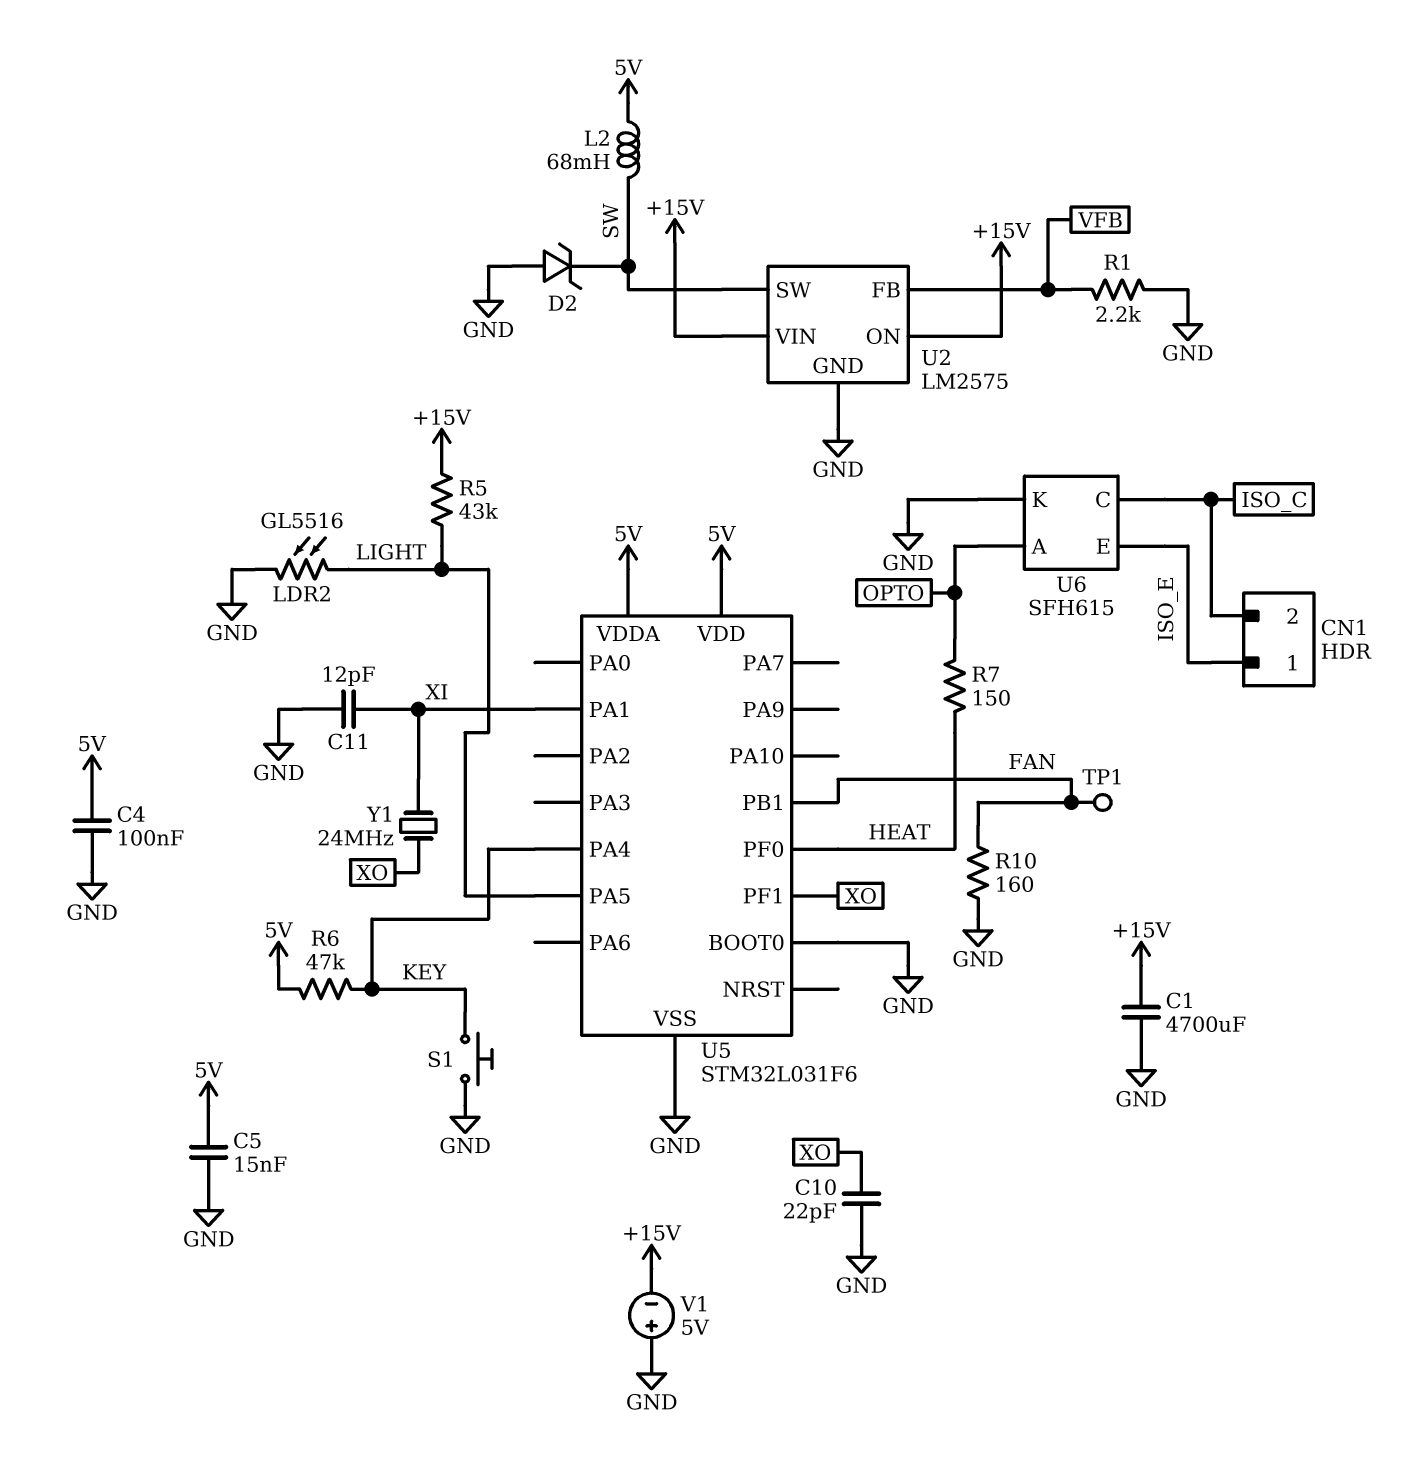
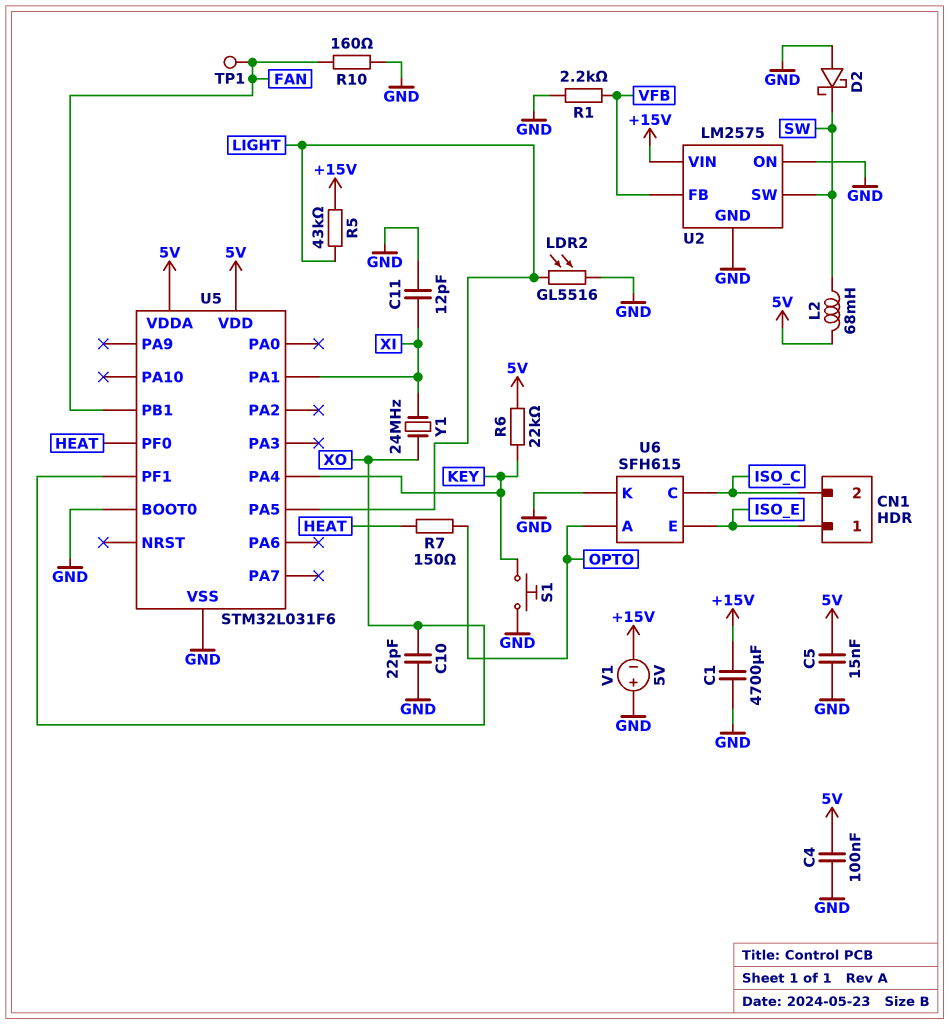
D2: zener (A GND, K SW) -> schottky (A GND, K SW)
R6: 47k (5V, KEY) -> 22k (5V, KEY)
U2 pin ON: +15V -> GND

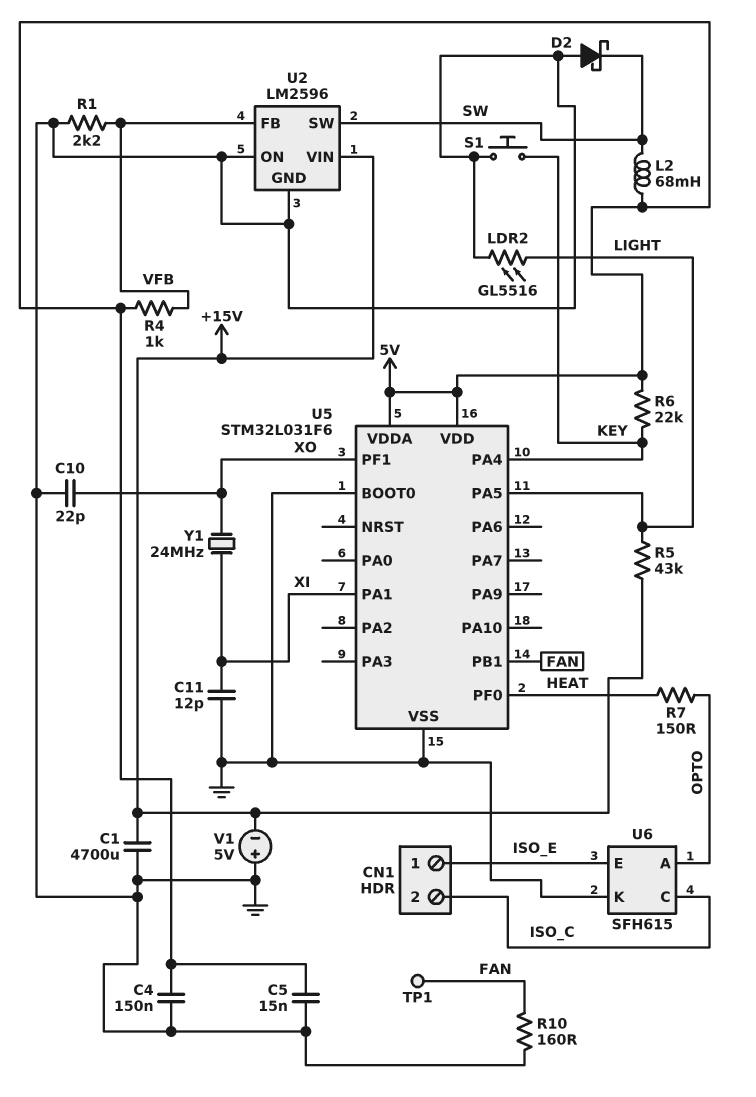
C4: 100nF (5V, GND) -> 150nF (5V, GND)
R4: none -> 1k (5V, VFB)
U2: LM2575 -> LM2596

